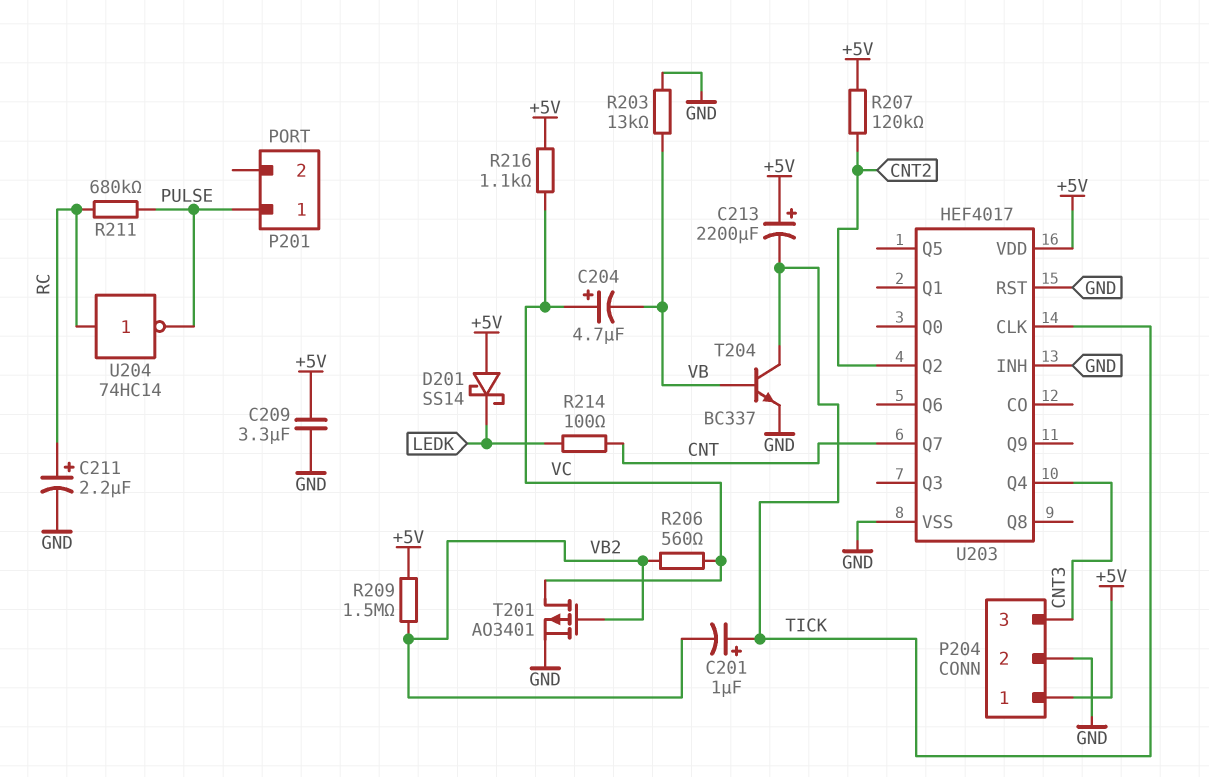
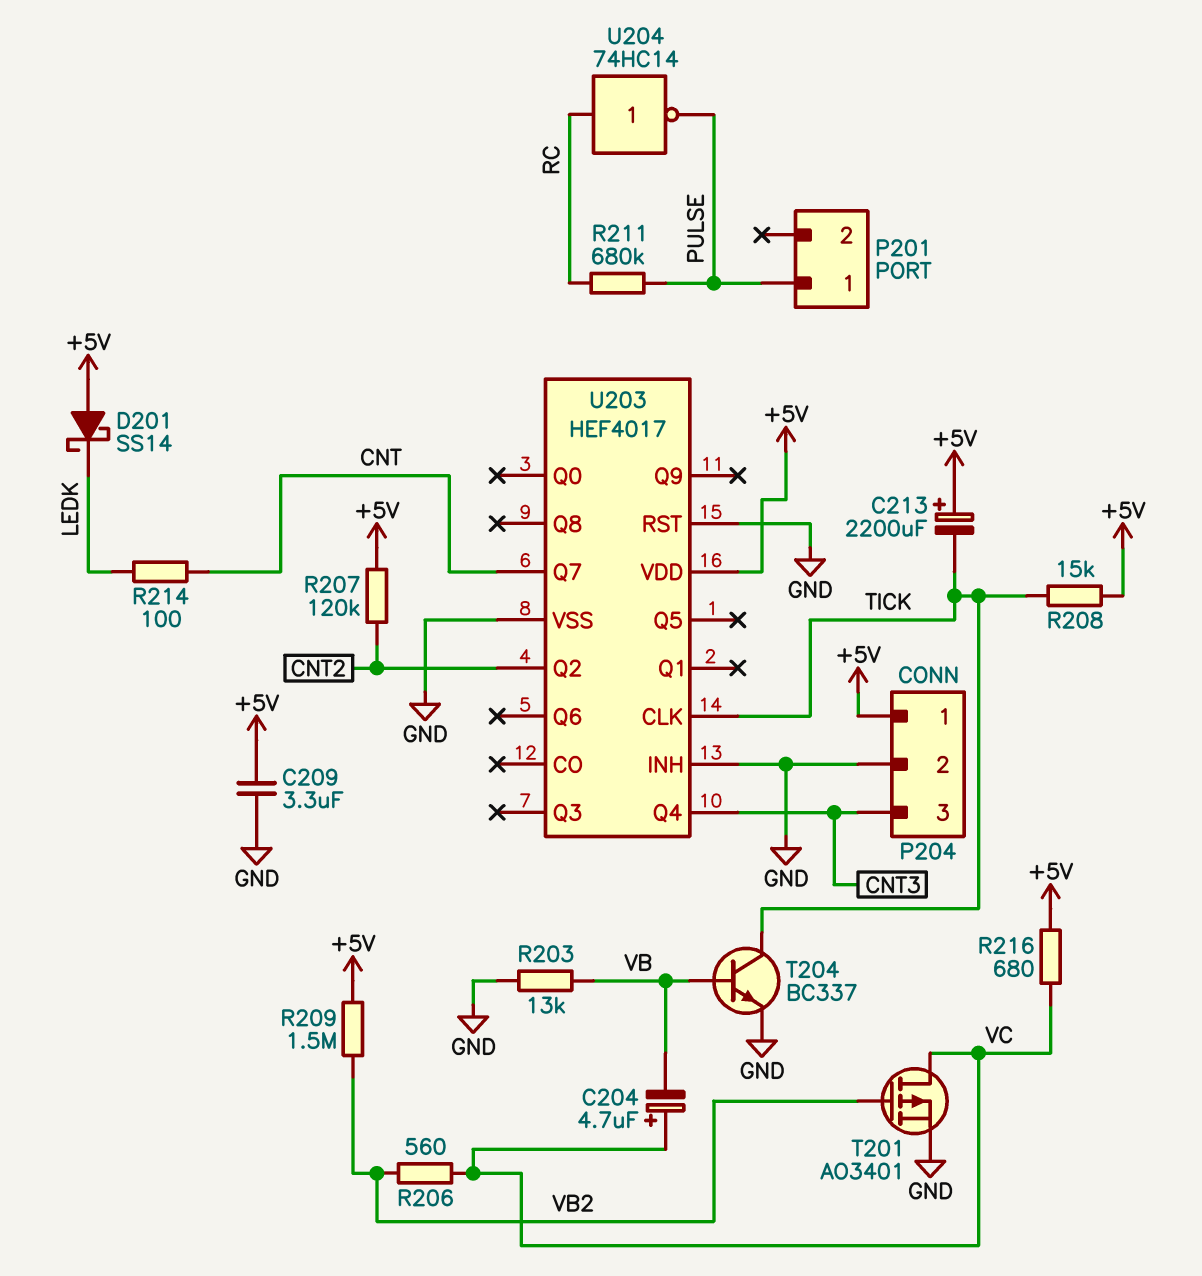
C201: 1uF (plus TICK, minus VB2) -> none
C211: 2.2uF (plus RC, minus GND) -> none
R208: none -> 15k (+5V, TICK)
R216: 1.1k (+5V, VC) -> 680 (+5V, VC)

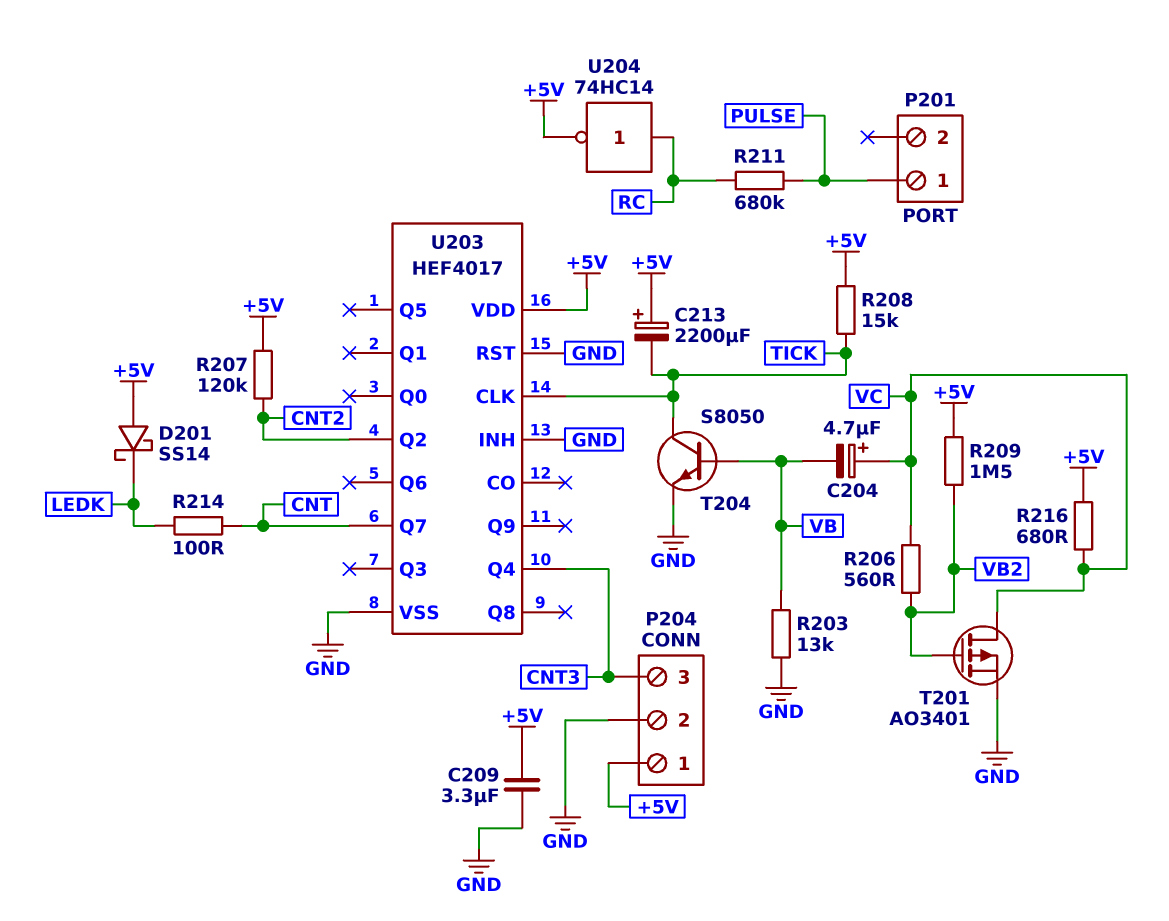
T204: NPN BC337 (B VB, C TICK, E GND) -> NPN S8050 (B VB, C TICK, E GND)
U204: NOT 74HC14 (in RC, out PULSE) -> NOT 74HC14 (in RC, out +5V)

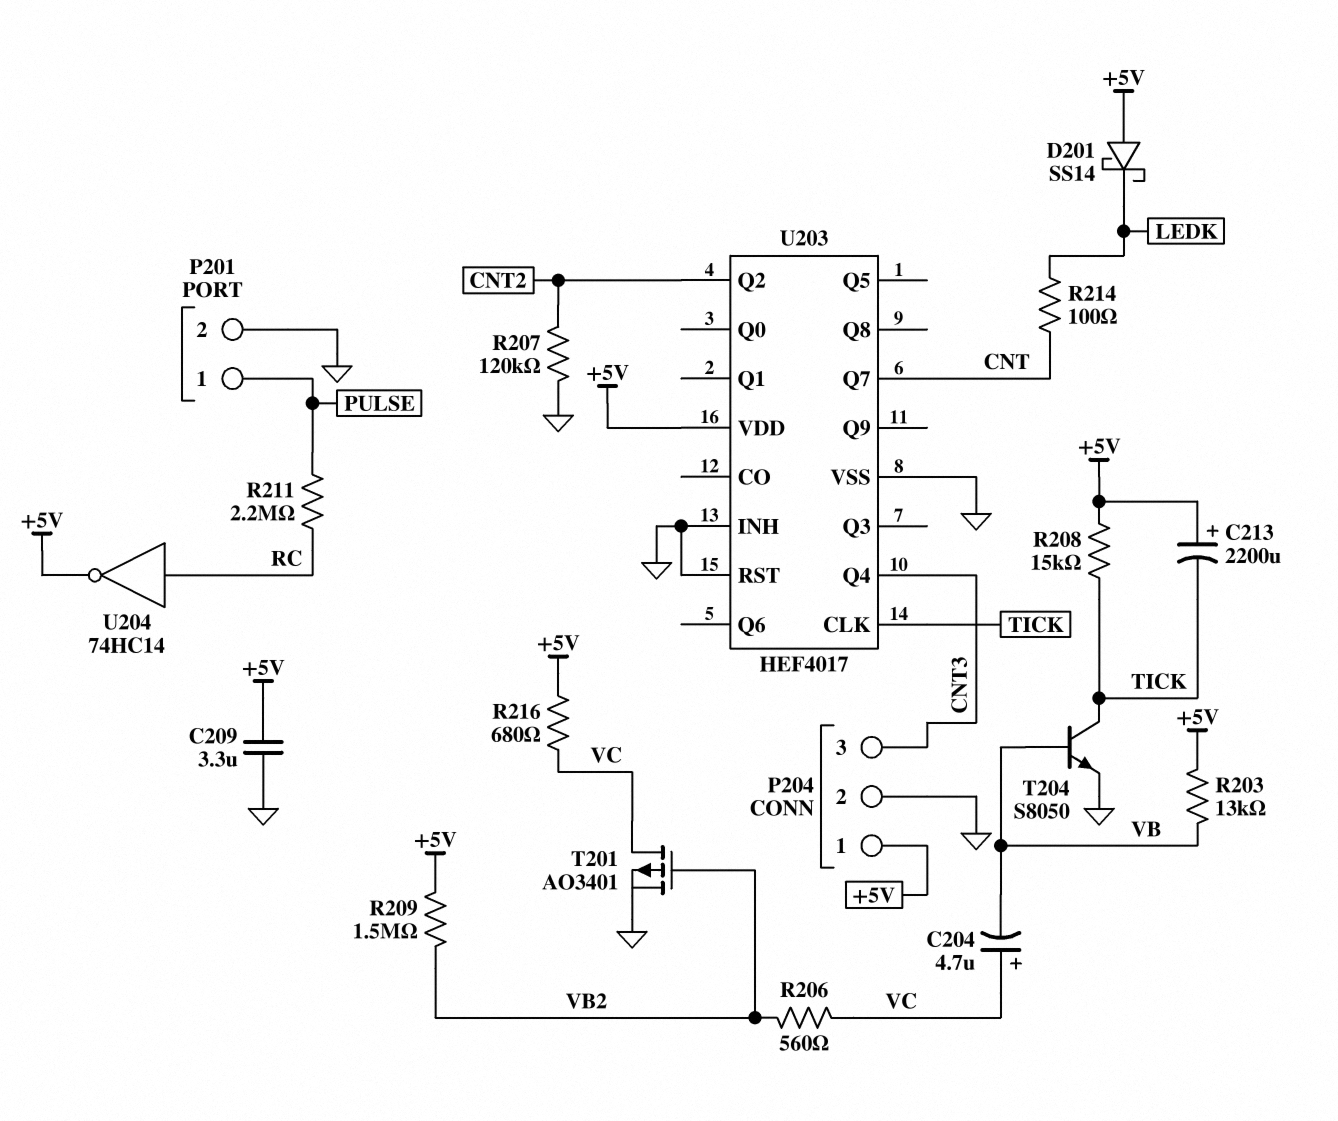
P201 pin 2: none -> GND
R203: 13k (GND, VB) -> 13k (+5V, VB)
R207: 120k (+5V, CNT2) -> 120k (CNT2, GND)
R211: 680k (PULSE, RC) -> 2.2M (PULSE, RC)

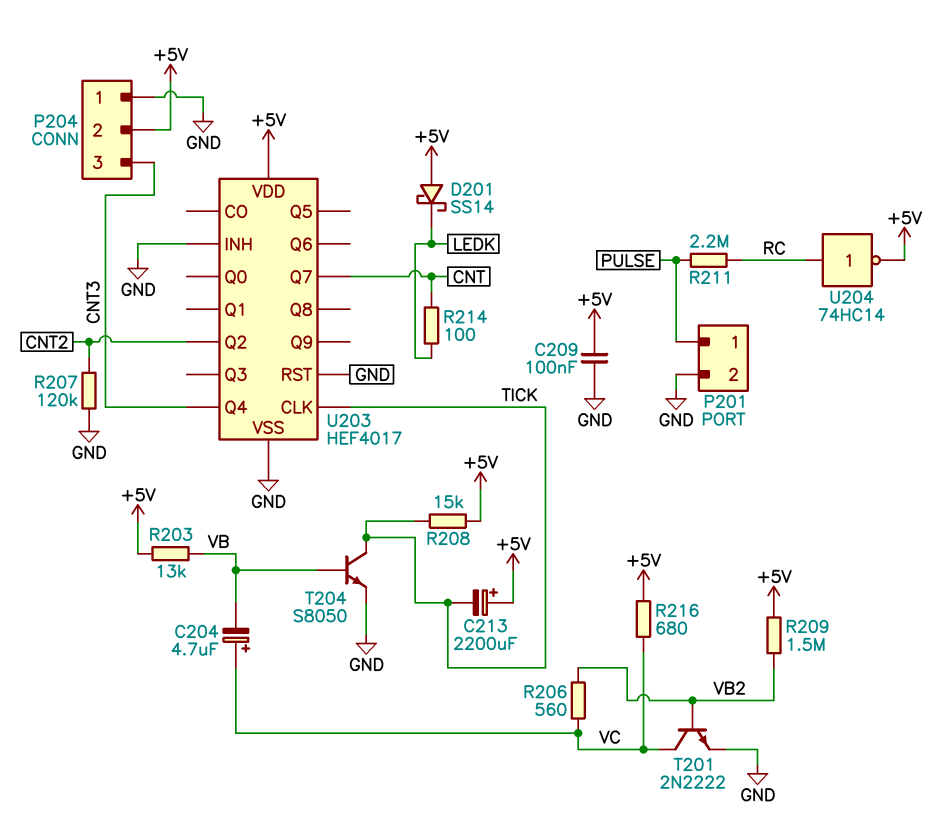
C209: 3.3uF (+5V, GND) -> 100nF (+5V, GND)
P204 pin 1: +5V -> GND
P204 pin 2: GND -> +5V
T201: PMOS AO3401 (G VB2, D VC, S GND) -> NPN 2N2222 (B VB2, C VC, E GND)

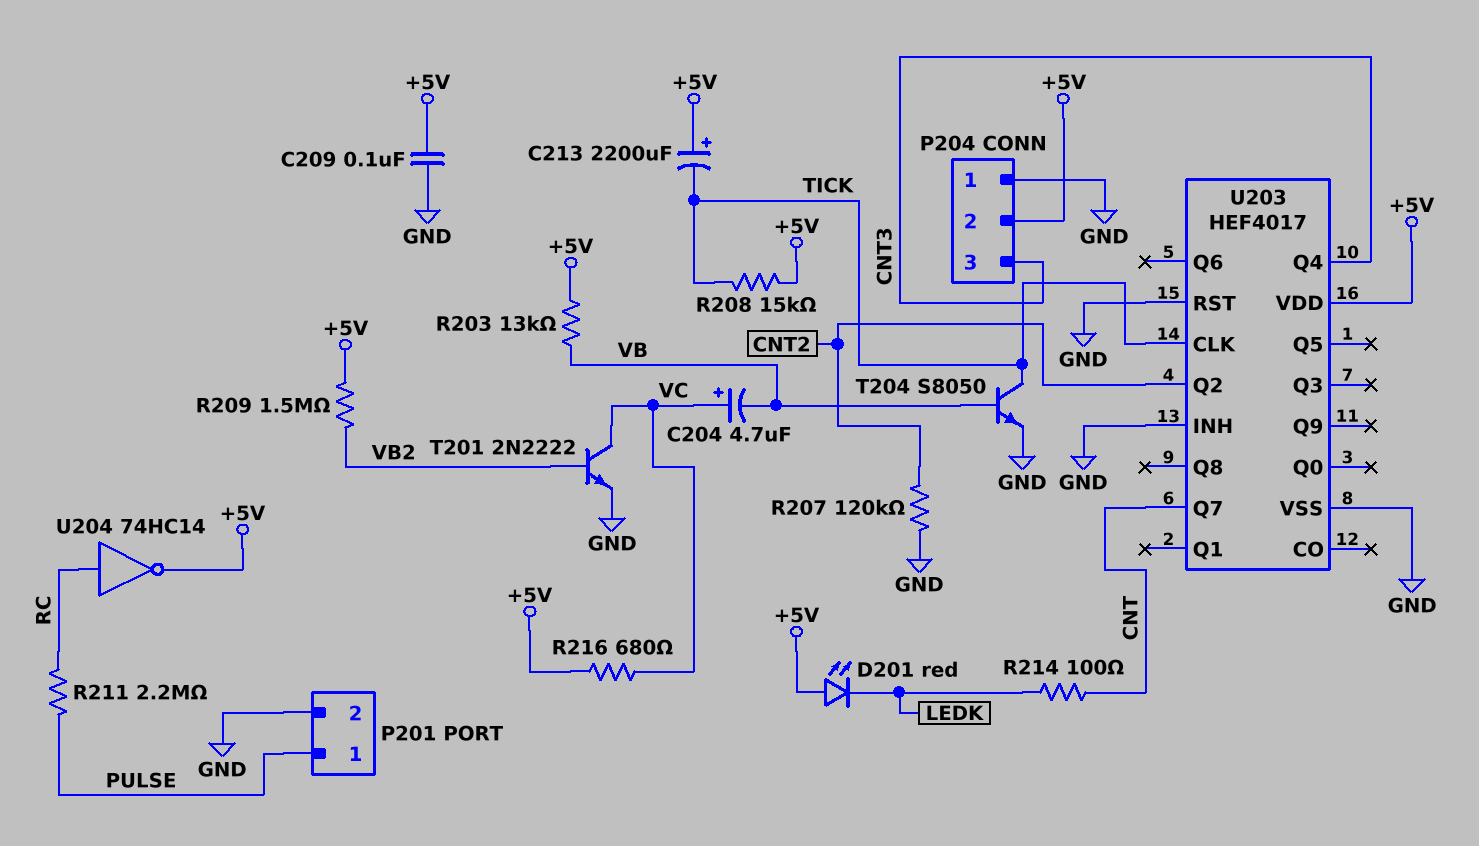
D201: schottky SS14 (A +5V, K LEDK) -> LED red (A +5V, K LEDK)
R206: 560 (VB2, VC) -> none

